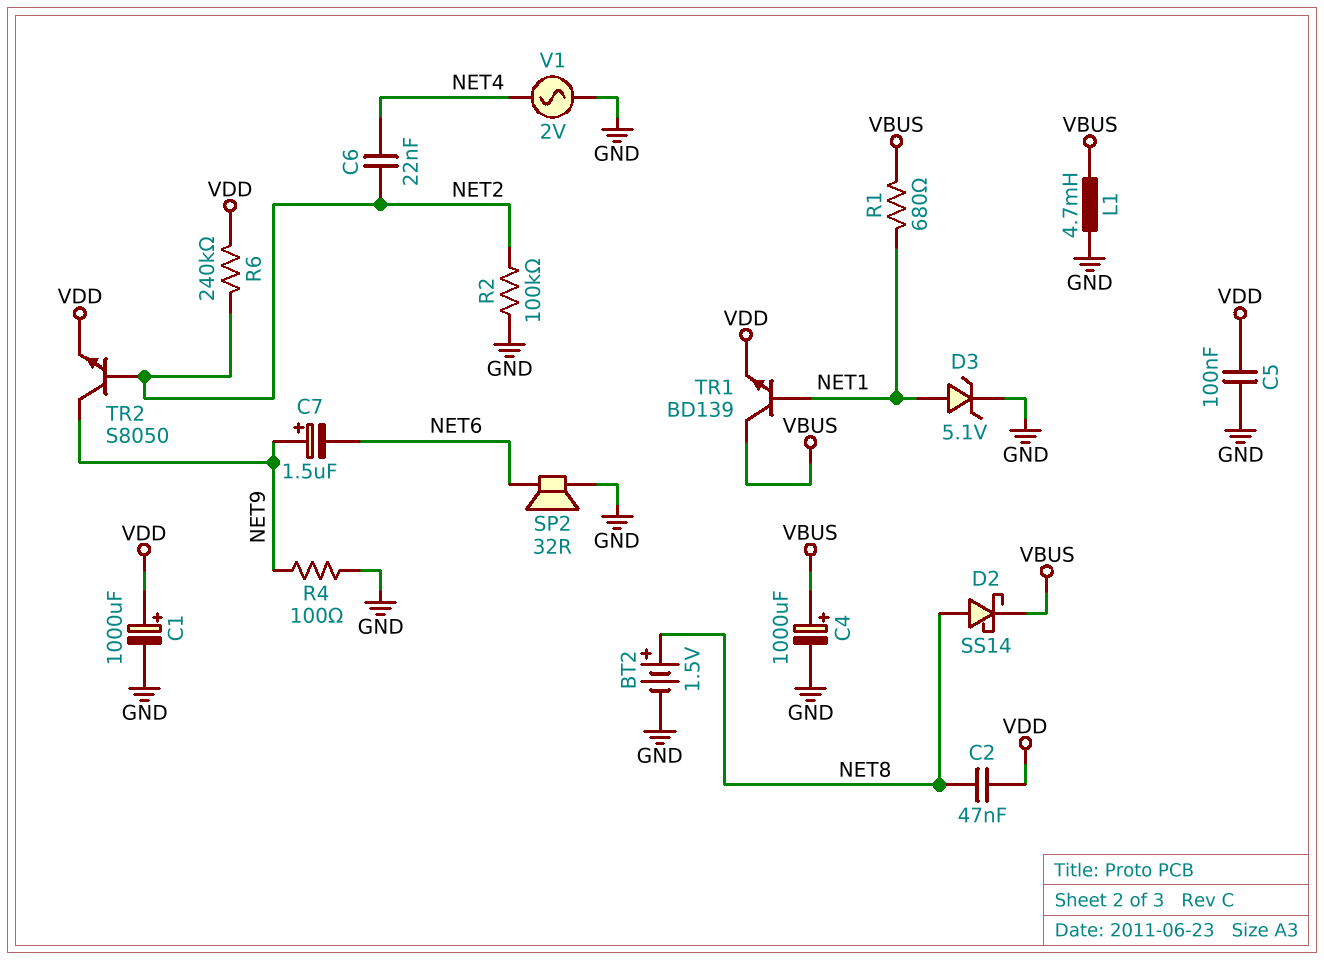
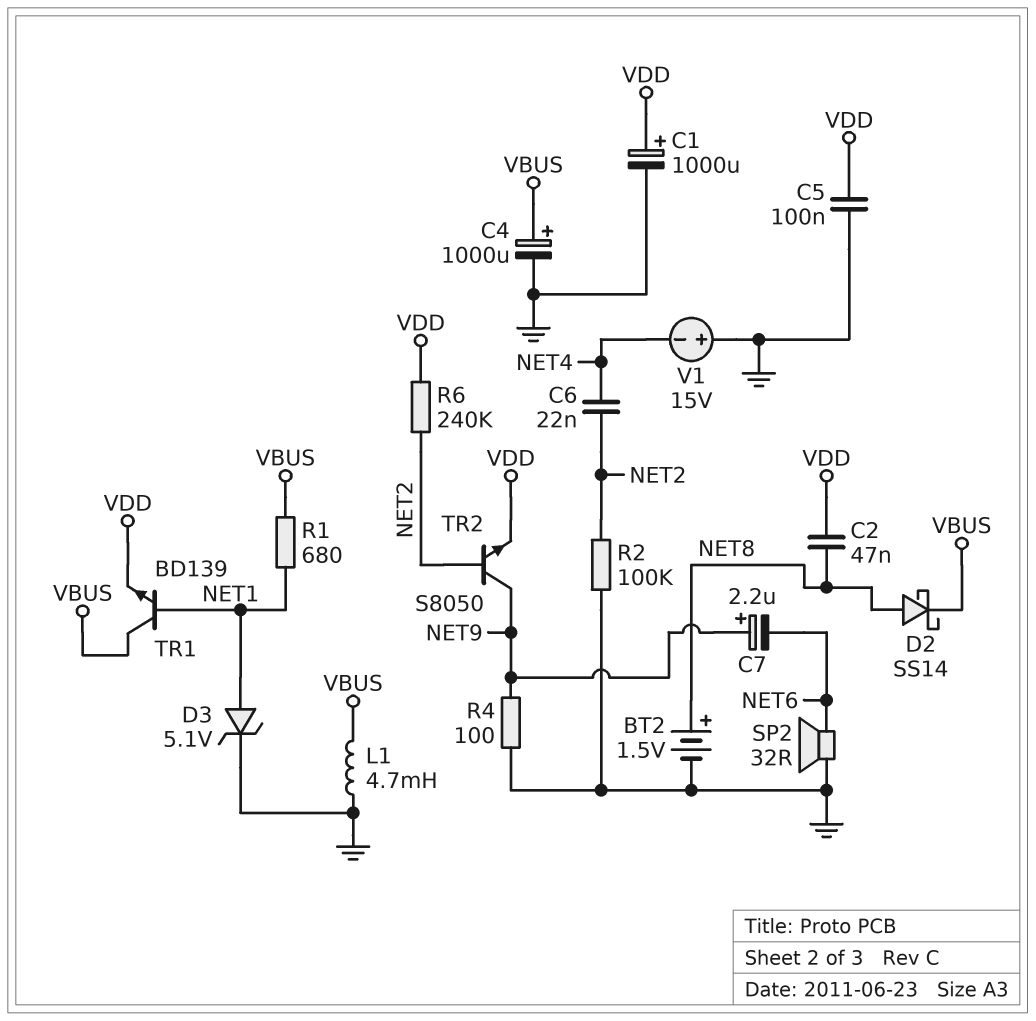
C7: 1.5uF (plus NET9, minus NET6) -> 2.2uF (plus NET9, minus NET6)
V1: AC 2V (GND, NET4) -> 15V (plus GND, minus NET4)

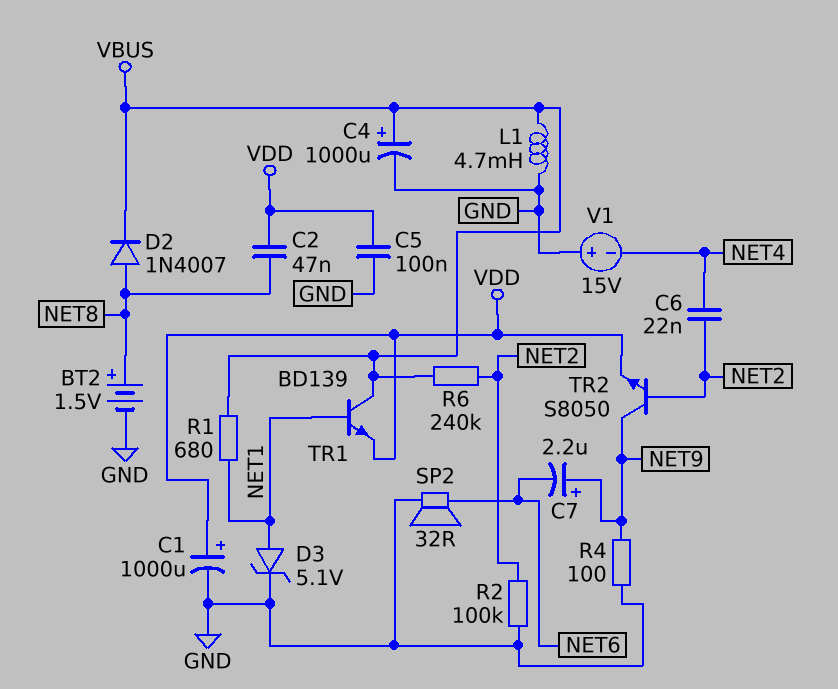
D2: schottky SS14 (A NET8, K VBUS) -> diode 1N4007 (A NET8, K VBUS)
R6: 240k (NET2, VDD) -> 240k (NET2, VBUS)

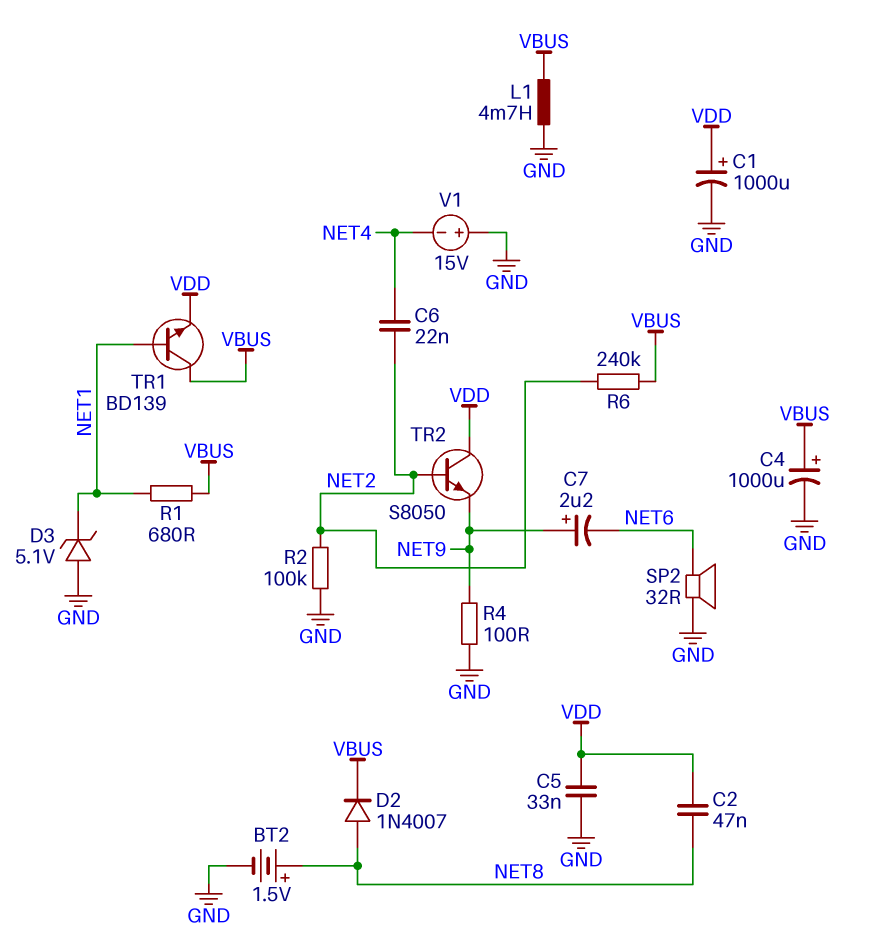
C5: 100nF (GND, VDD) -> 33nF (GND, VDD)
D3: zener 5.1V (A NET1, K GND) -> zener 5.1V (A GND, K NET1)
TR2: NPN S8050 (B NET2, C NET9, E VDD) -> NPN S8050 (B NET2, C VDD, E NET9)

